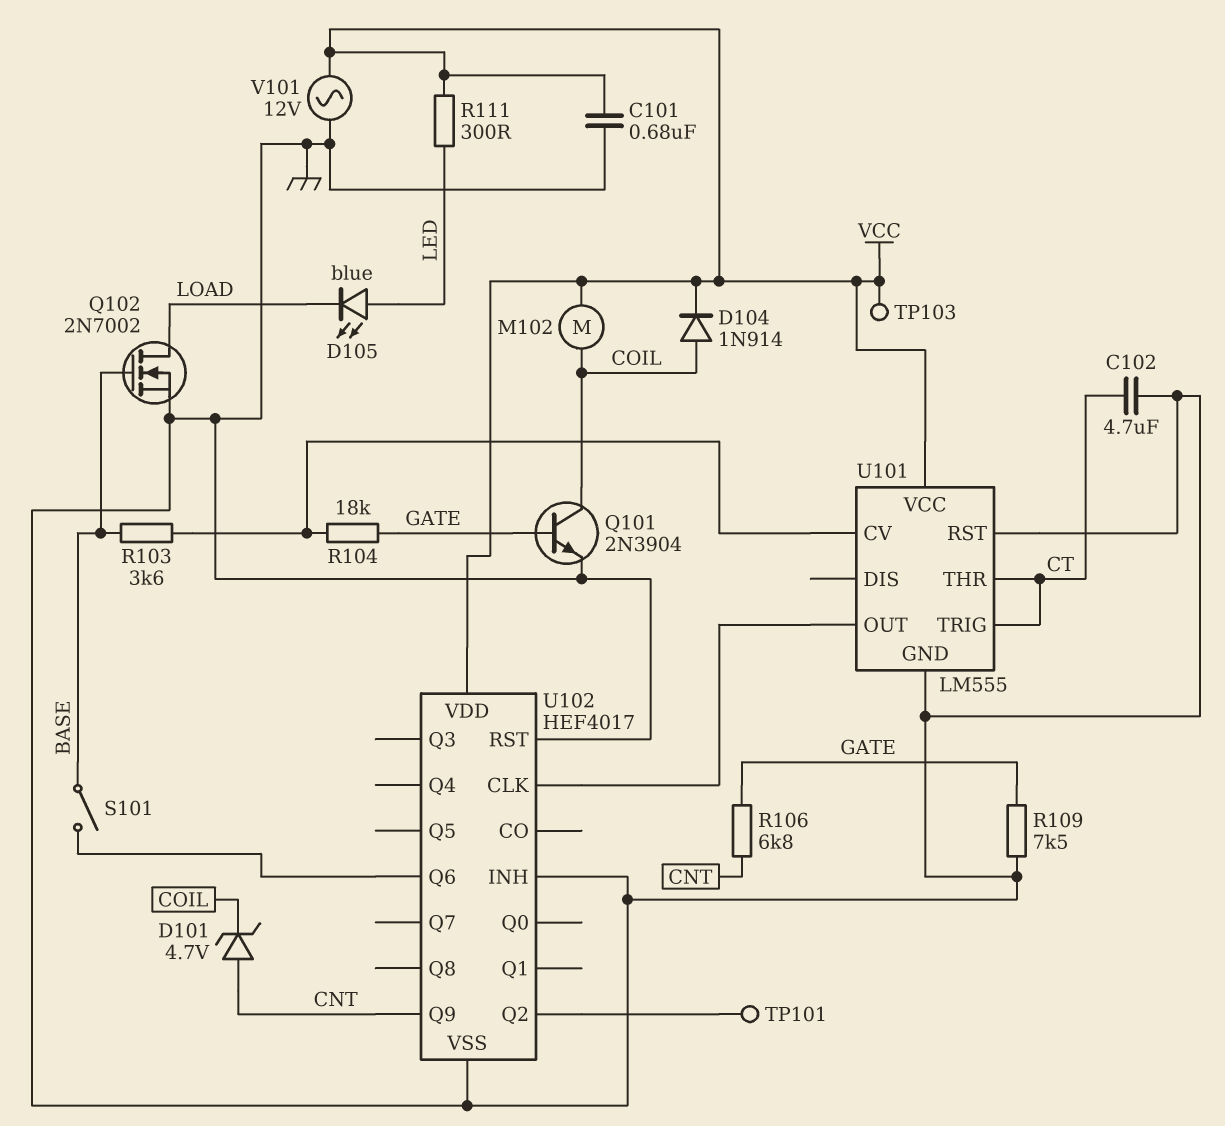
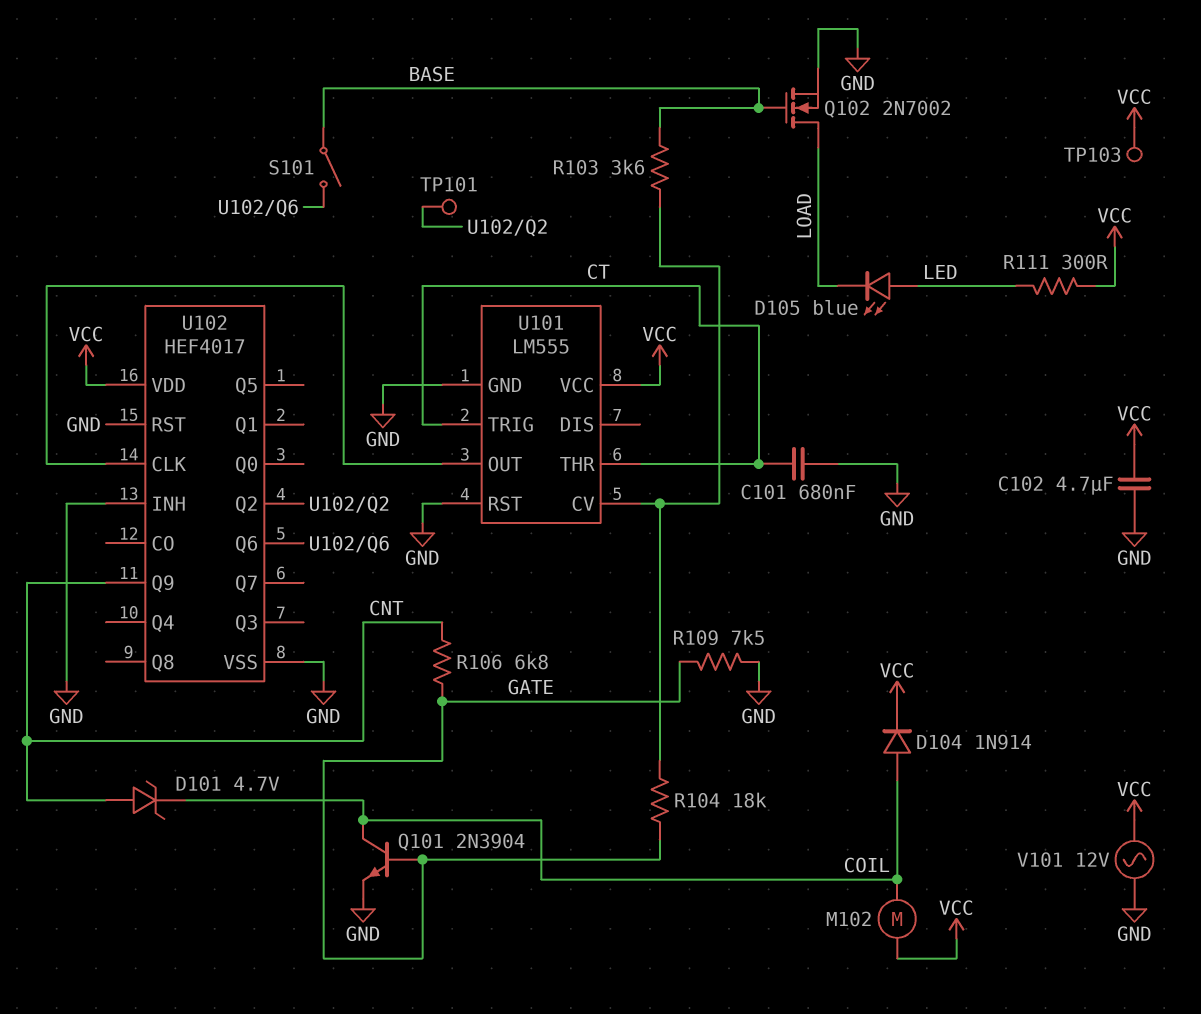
C101: 680nF (GND, VCC) -> 680nF (CT, GND)
C102: 4.7uF (CT, GND) -> 4.7uF (GND, VCC)

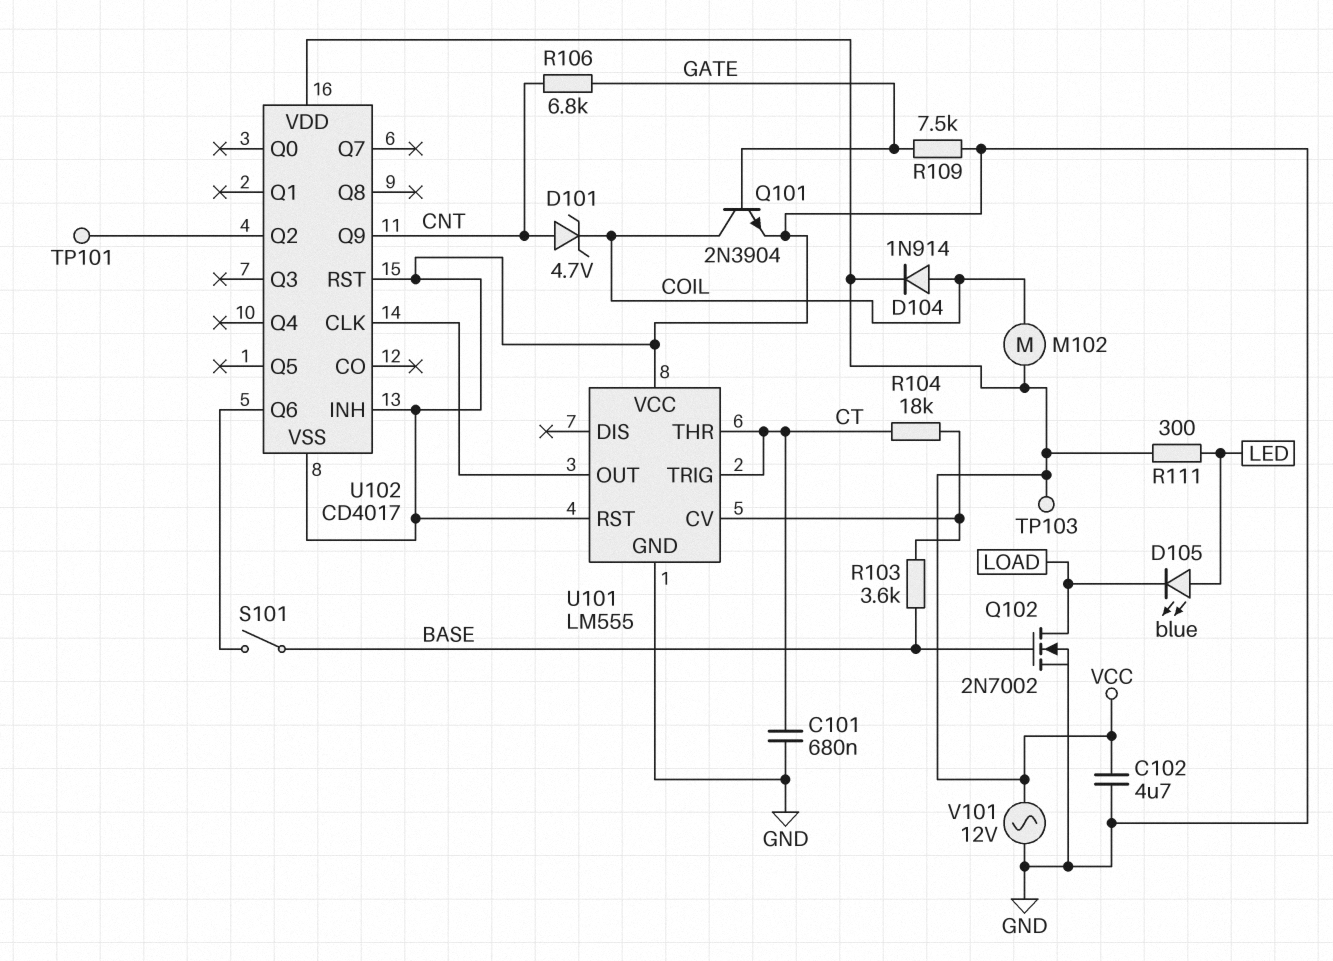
R104: 18k (GATE, U101/CV) -> 18k (CT, U101/CV)
U101 pin VCC: VCC -> GND
U102: HEF4017 -> CD4017

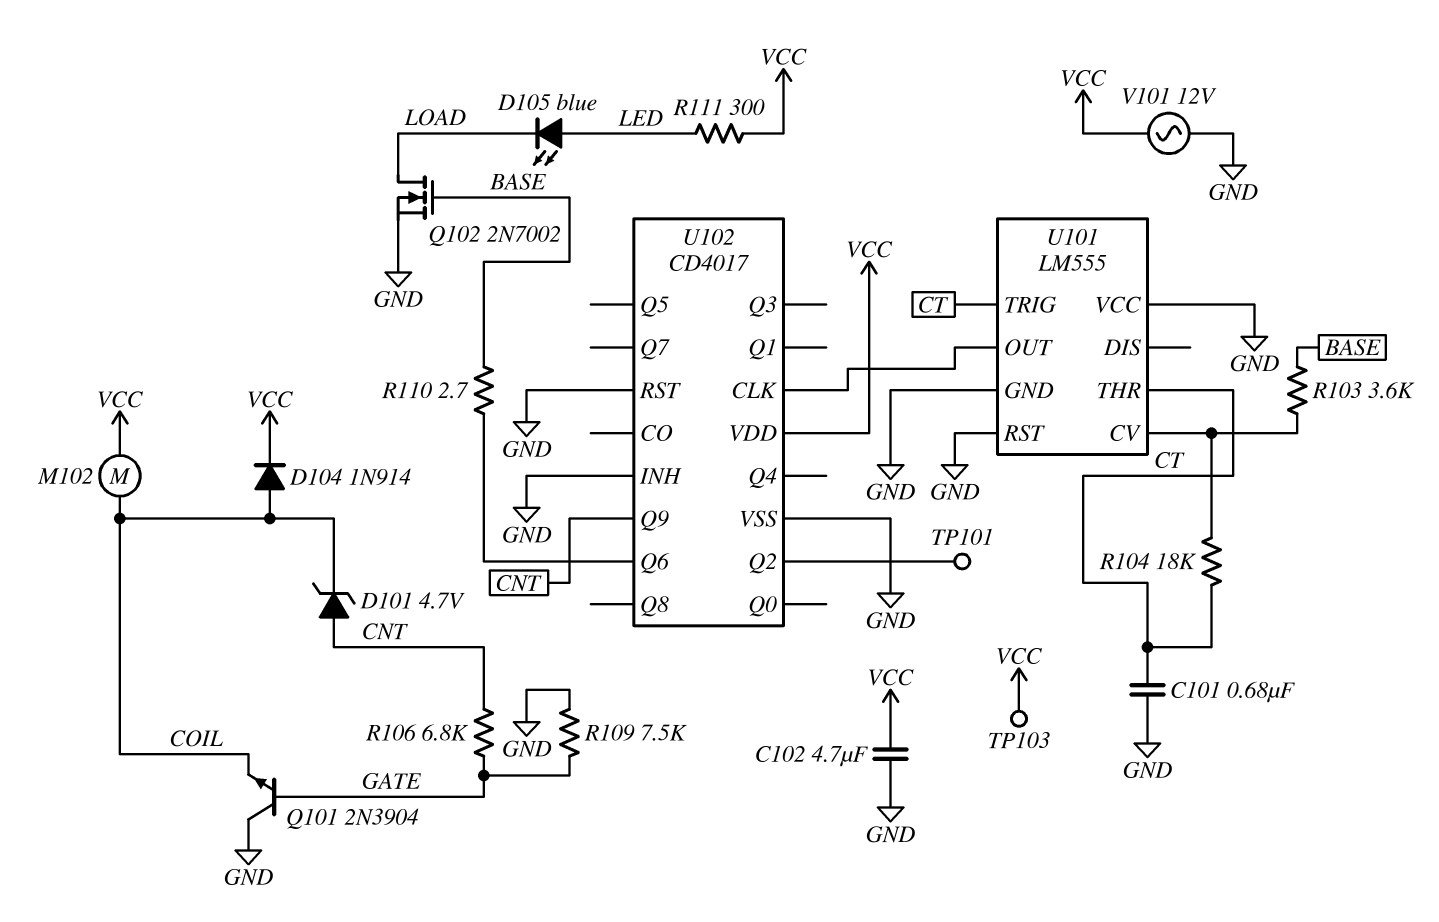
Q101: NPN 2N3904 (B GATE, C COIL, E GND) -> NPN 2N3904 (B GATE, C GND, E COIL)
R110: none -> 2.7 (BASE, U102/Q6)
S101: switch (BASE, U102/Q6) -> none

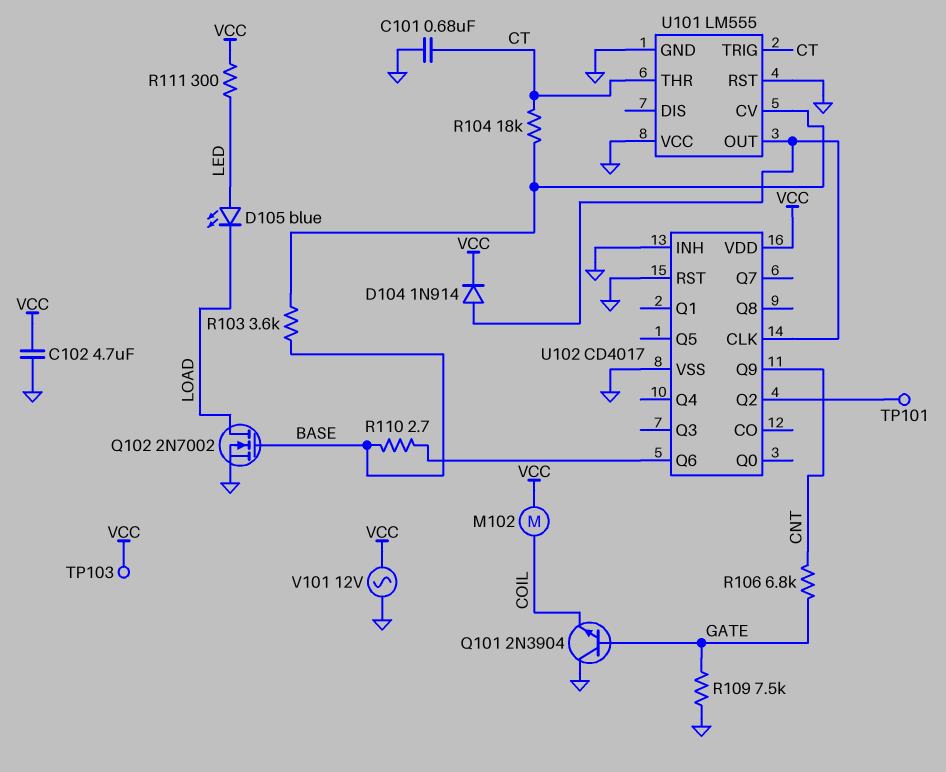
D101: zener 4.7V (A CNT, K COIL) -> none
D104: diode 1N914 (A COIL, K VCC) -> diode 1N914 (A U101/OUT, K VCC)

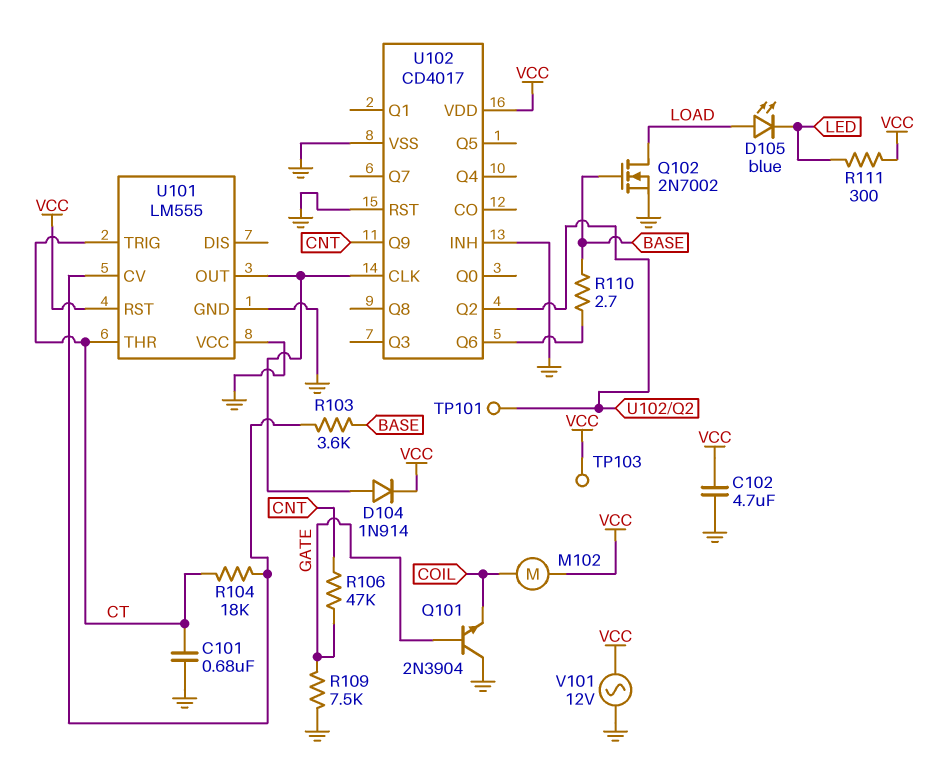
D105: LED blue (A LED, K LOAD) -> LED blue (A LOAD, K LED)
R106: 6.8k (CNT, GATE) -> 47k (CNT, GATE)
U101 pin RST: GND -> VCC

